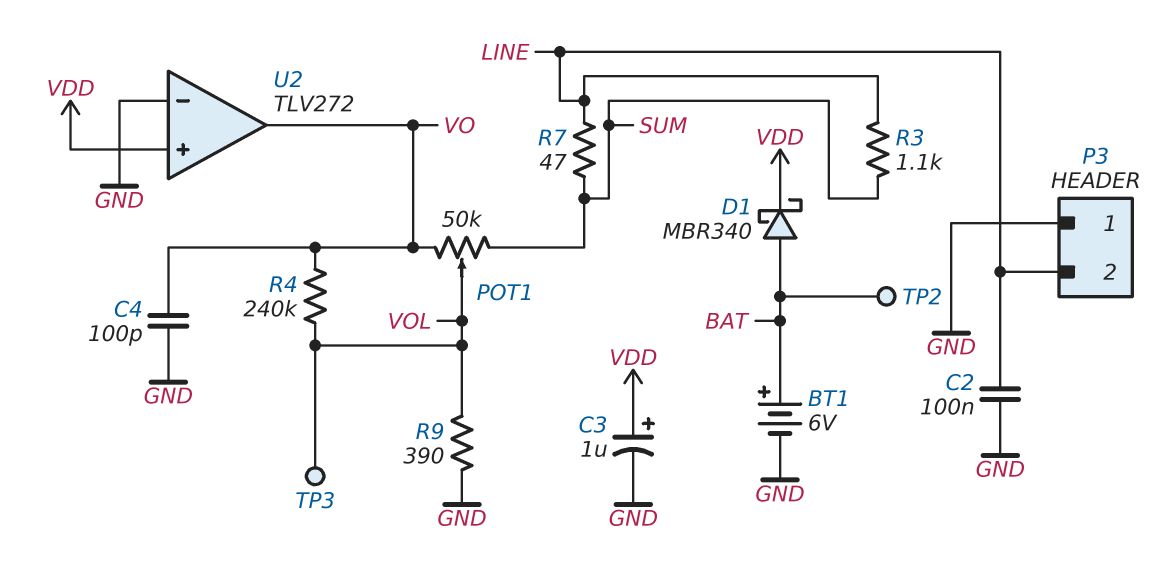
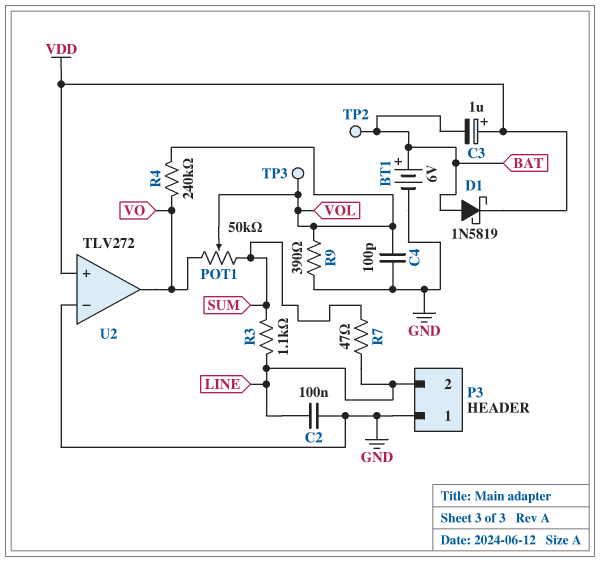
C3: 1uF (plus VDD, minus GND) -> 1uF (plus VDD, minus BAT)
C4: 100pF (GND, VO) -> 100pF (GND, VOL)
D1: schottky MBR340 (A BAT, K VDD) -> schottky 1N5819 (A BAT, K VDD)

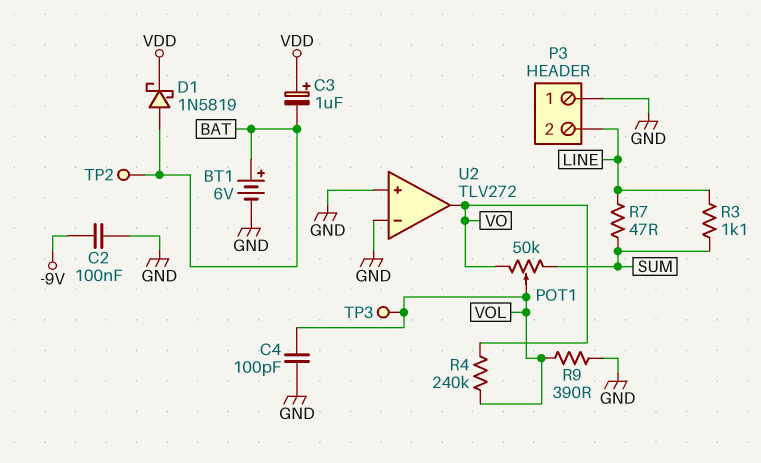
C2: 100nF (GND, LINE) -> 100nF (-9V, GND)
U2 pin in+: VDD -> GND

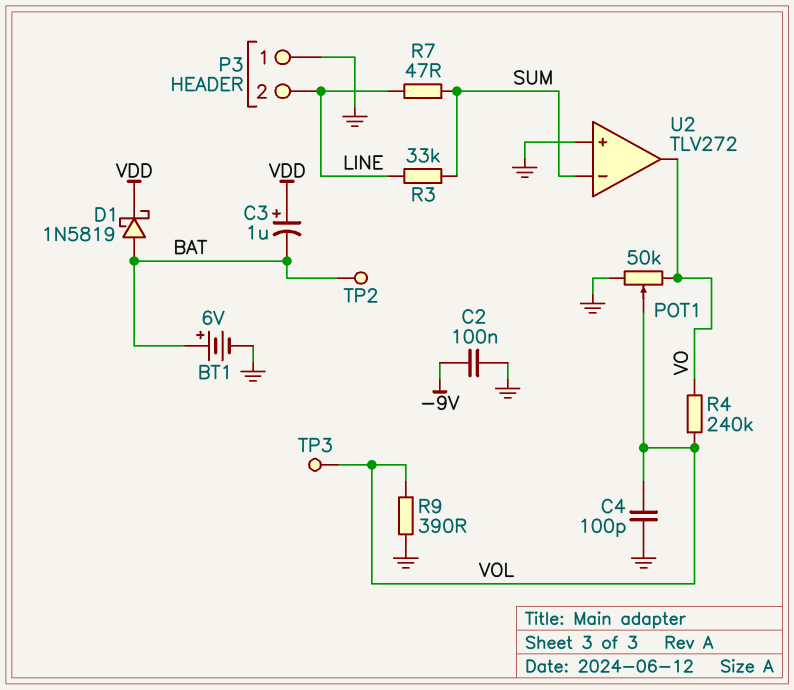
POT1: 50k (SUM, VO, wiper VOL) -> 50k (GND, VO, wiper VOL)
R3: 1.1k (LINE, SUM) -> 33k (LINE, SUM)
U2 pin in-: GND -> SUM

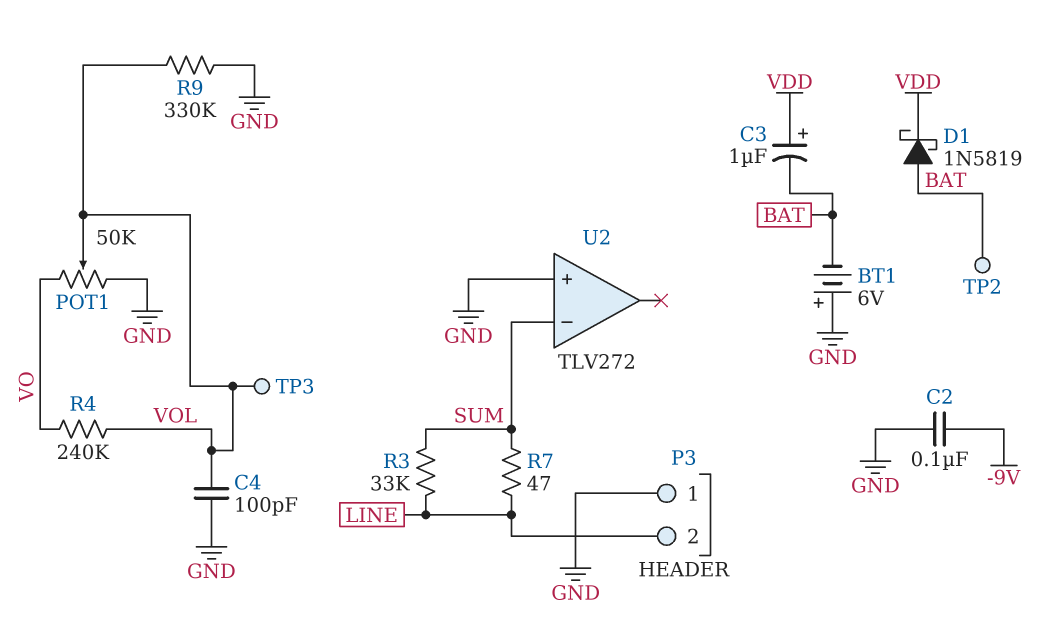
BT1: 6V (plus BAT, minus GND) -> 6V (plus GND, minus BAT)
R9: 390 (GND, VOL) -> 330k (GND, VOL)
U2 pin out: VO -> none

